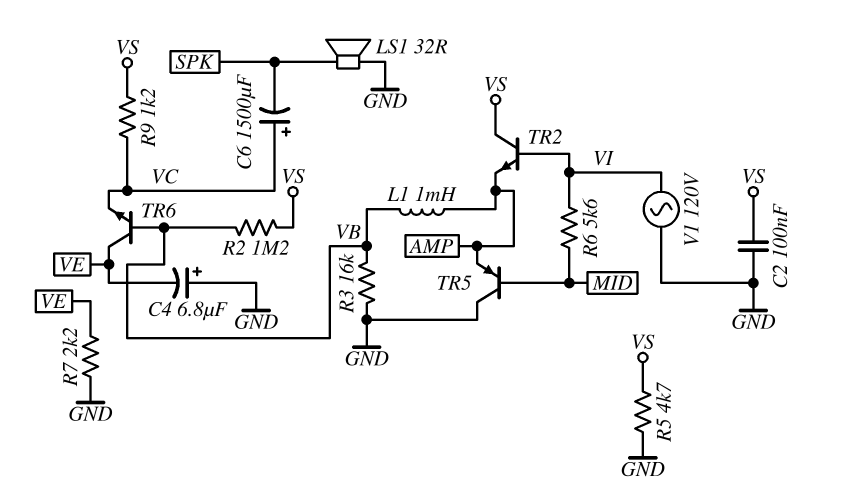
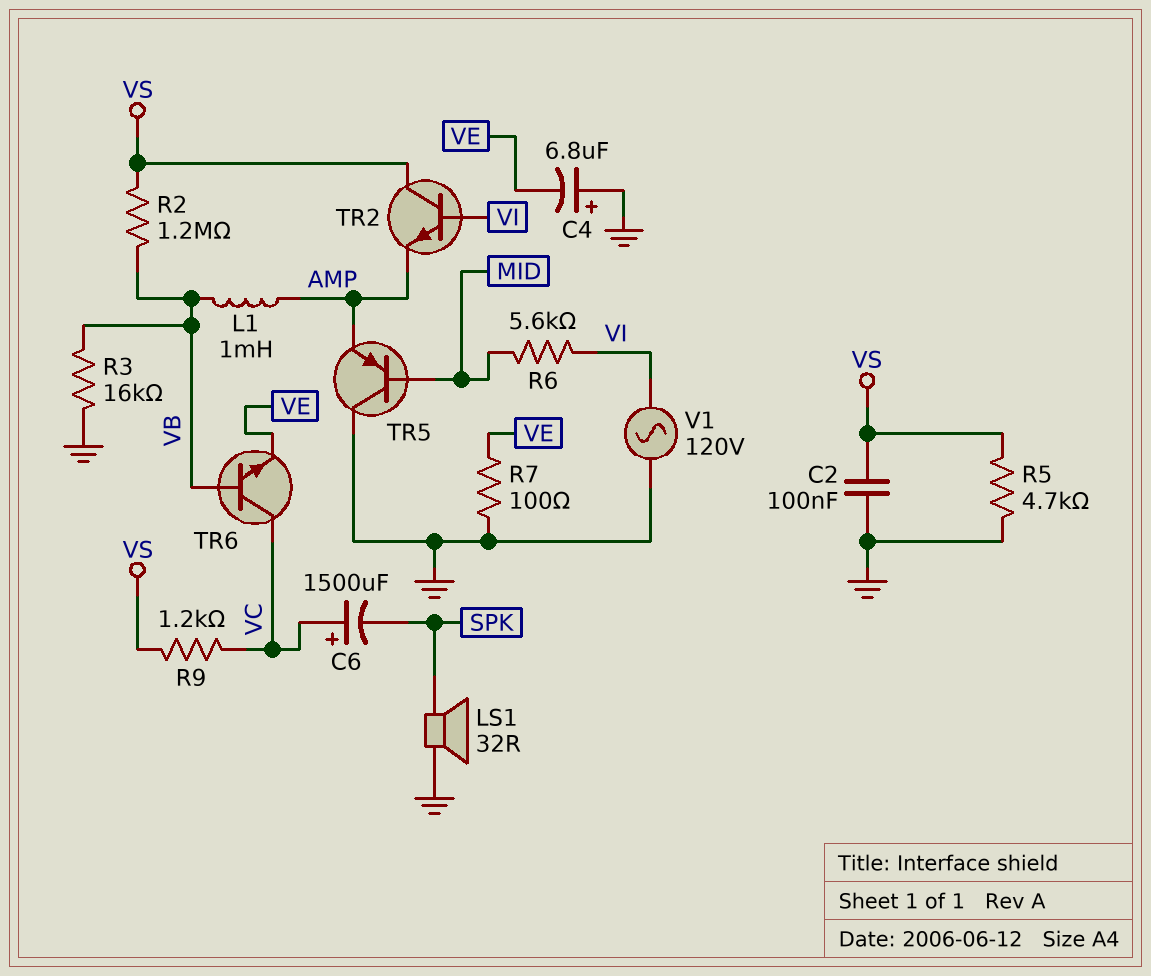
R7: 2.2k (GND, VE) -> 100 (GND, VE)
TR6: NPN (B VB, C VE, E VC) -> NPN (B VB, C VC, E VE)

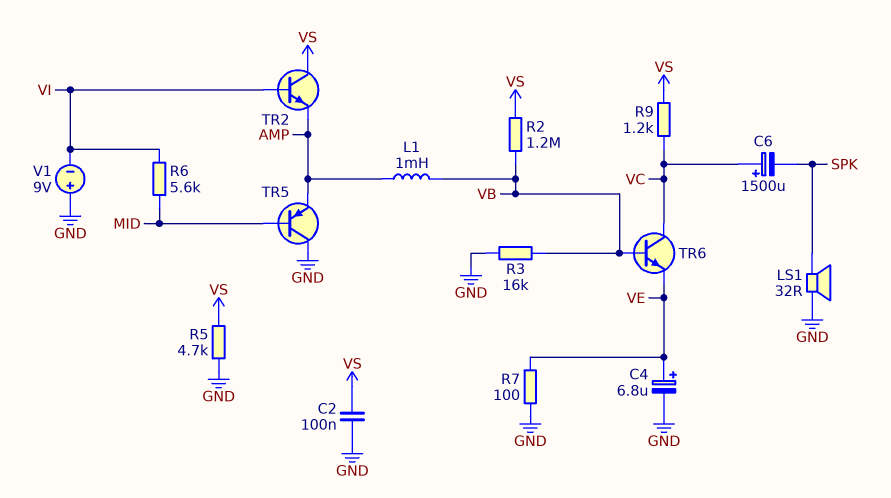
C4: 6.8uF (plus GND, minus VE) -> 6.8uF (plus VE, minus GND)
V1: AC 120V (GND, VI) -> 9V (plus GND, minus VI)

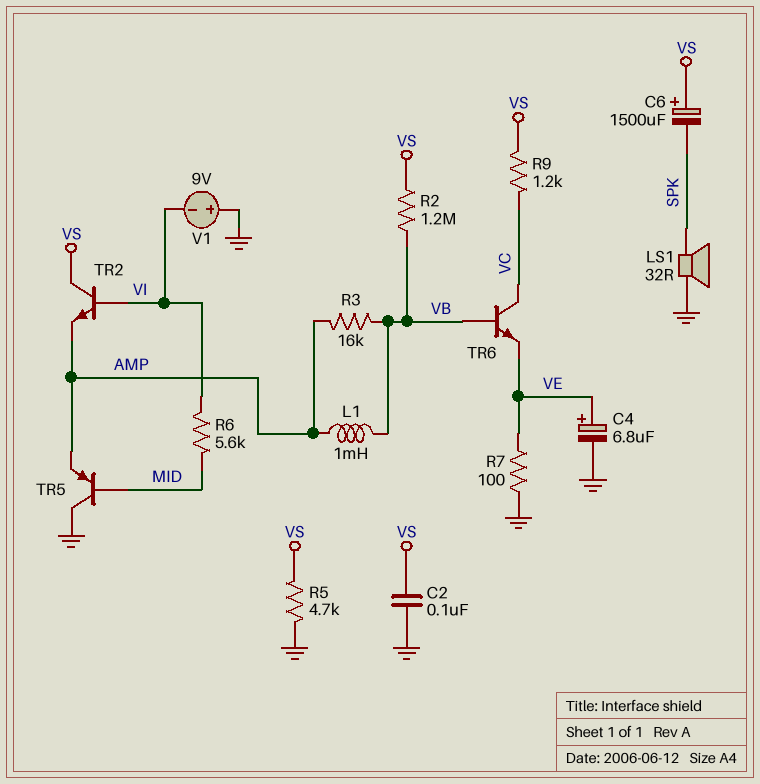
C6: 1500uF (plus VC, minus SPK) -> 1500uF (plus VS, minus SPK)
R3: 16k (GND, VB) -> 16k (AMP, VB)

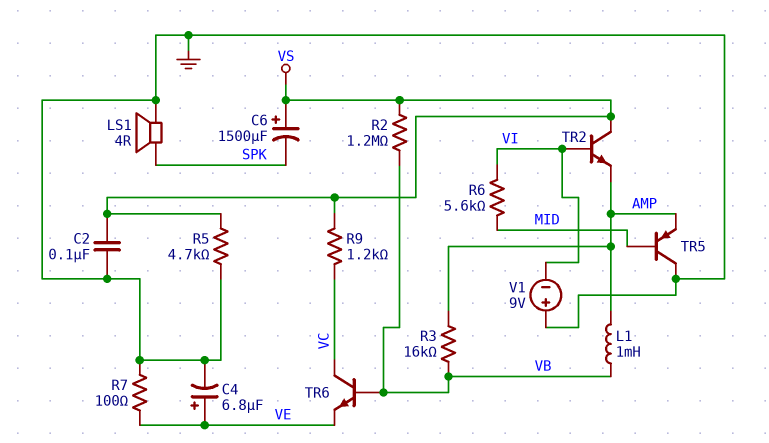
LS1: speaker 32R (GND, SPK) -> speaker 4R (GND, SPK)

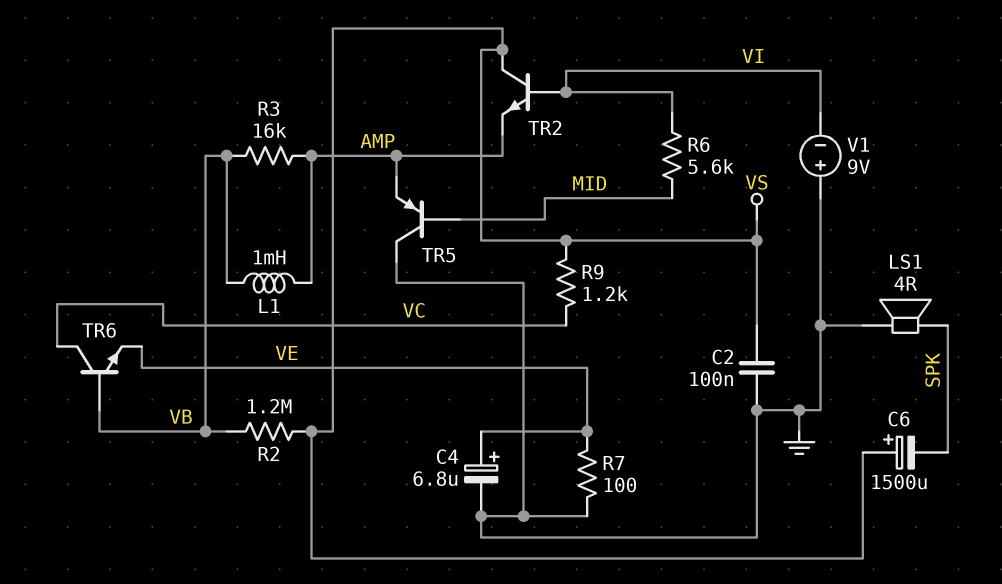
R5: 4.7k (GND, VS) -> none

